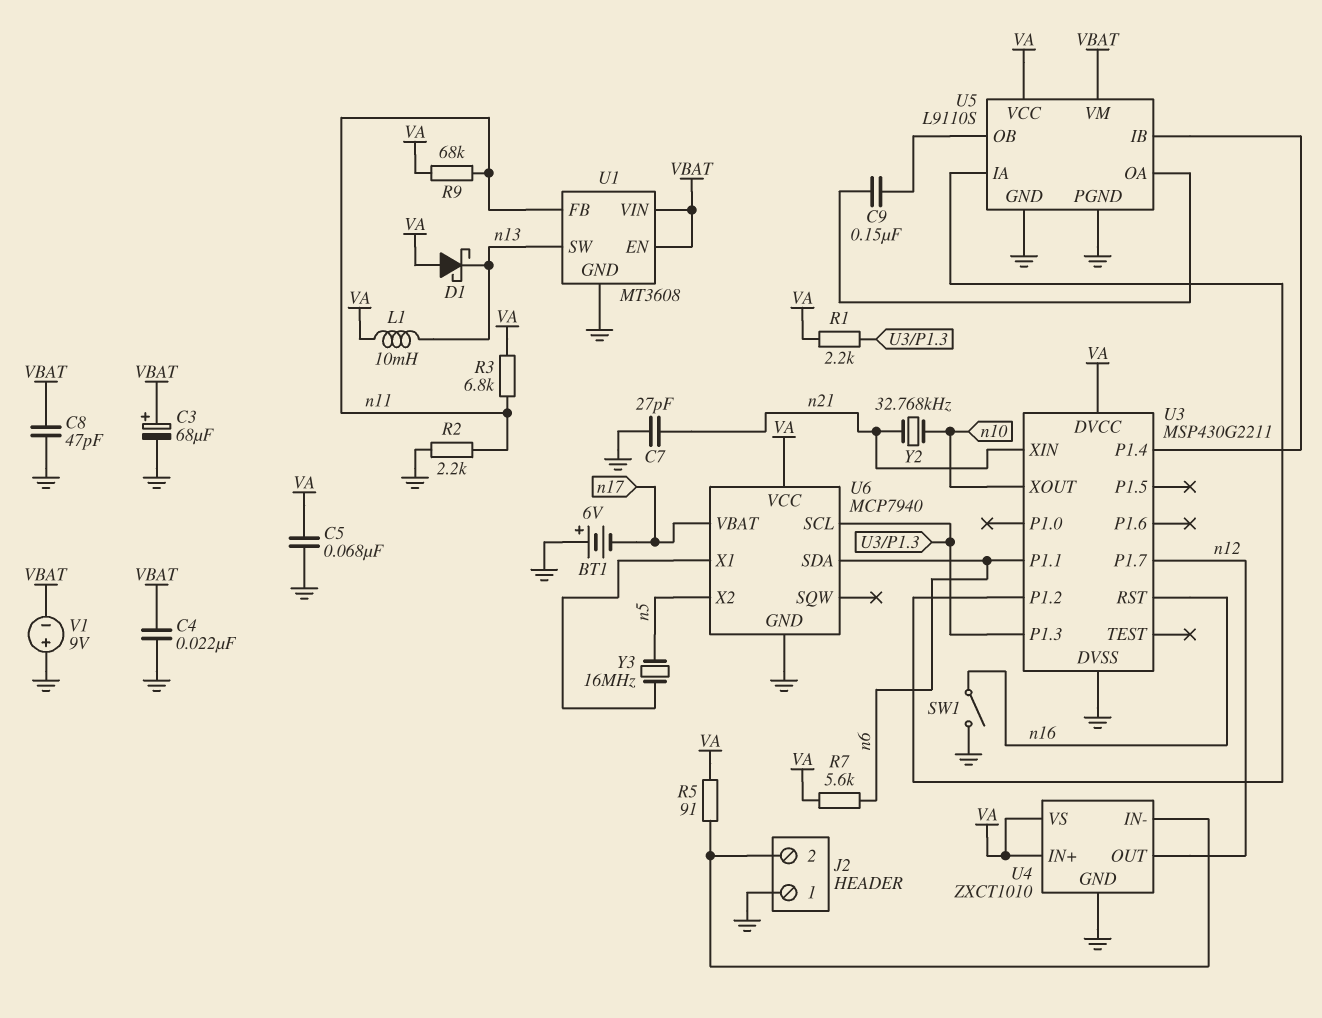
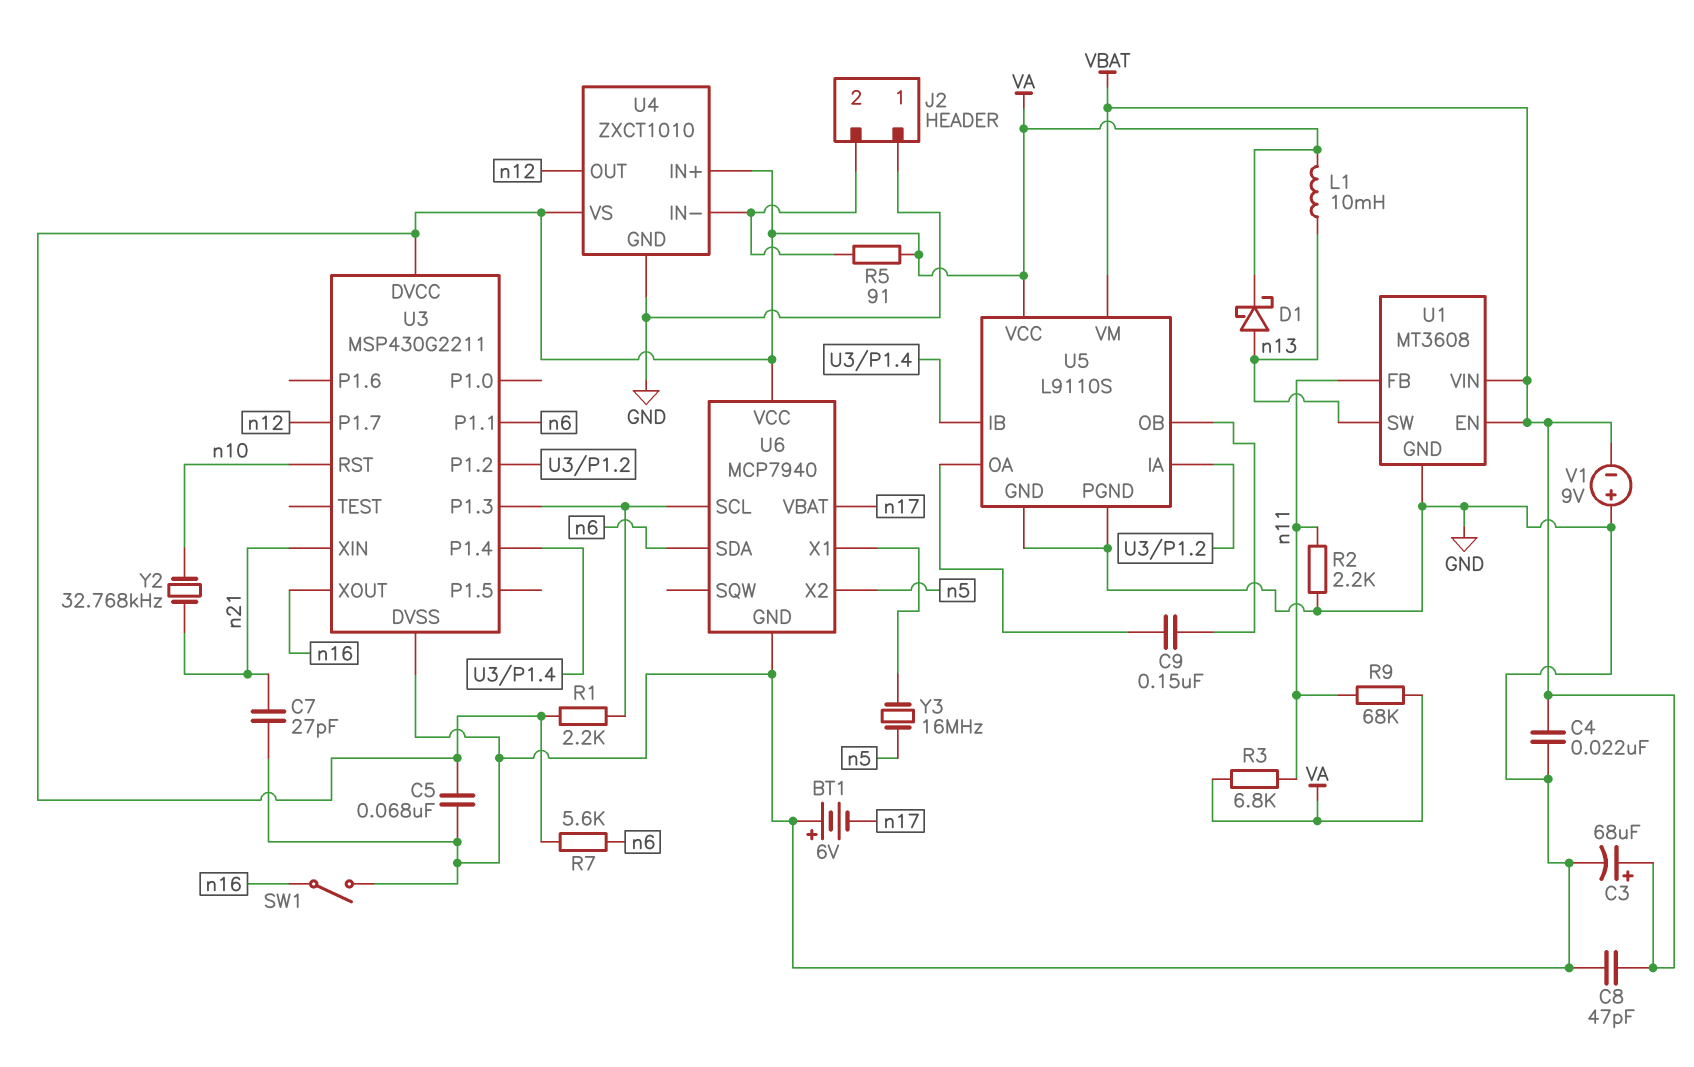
D1: schottky (A VA, K n13) -> schottky (A n13, K VA)
U3 pin RST: n16 -> n10
U3 pin XOUT: n10 -> n16

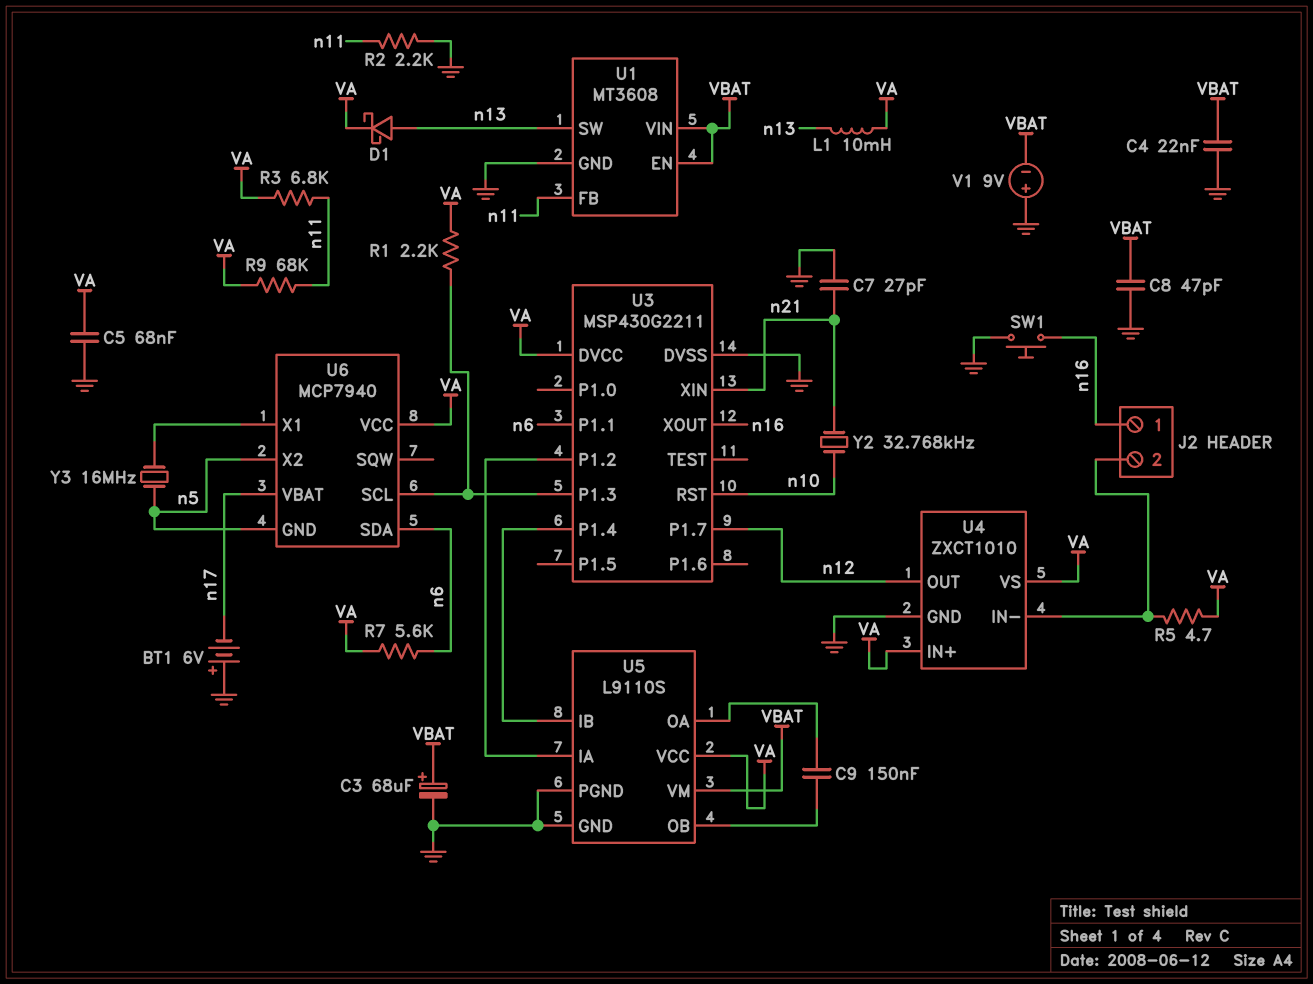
J2 pin 1: GND -> n16
R5: 91 (J2/2, VA) -> 4.7 (J2/2, VA)
SW1: switch (GND, n16) -> button (GND, n16)
U6 pin GND: GND -> n5

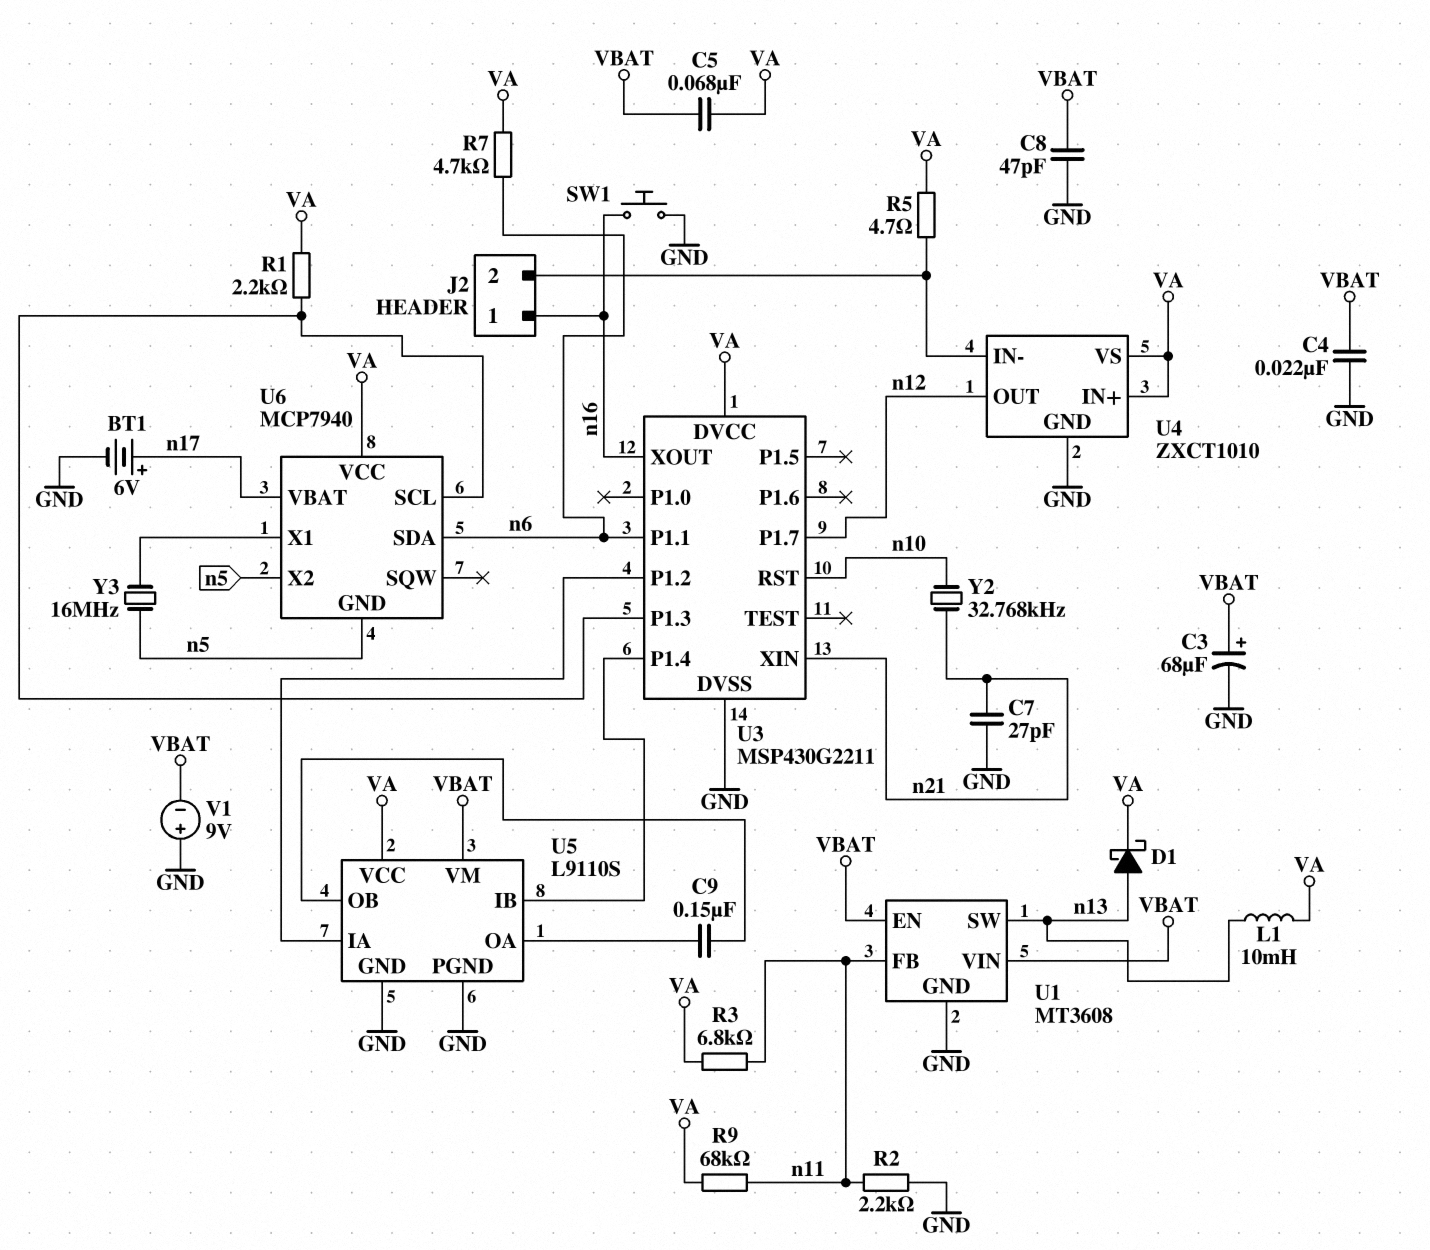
BT1: 6V (plus GND, minus n17) -> 6V (plus n17, minus GND)
C5: 68nF (GND, VA) -> 68nF (VA, VBAT)
R7: 5.6k (VA, n6) -> 4.7k (VA, n6)

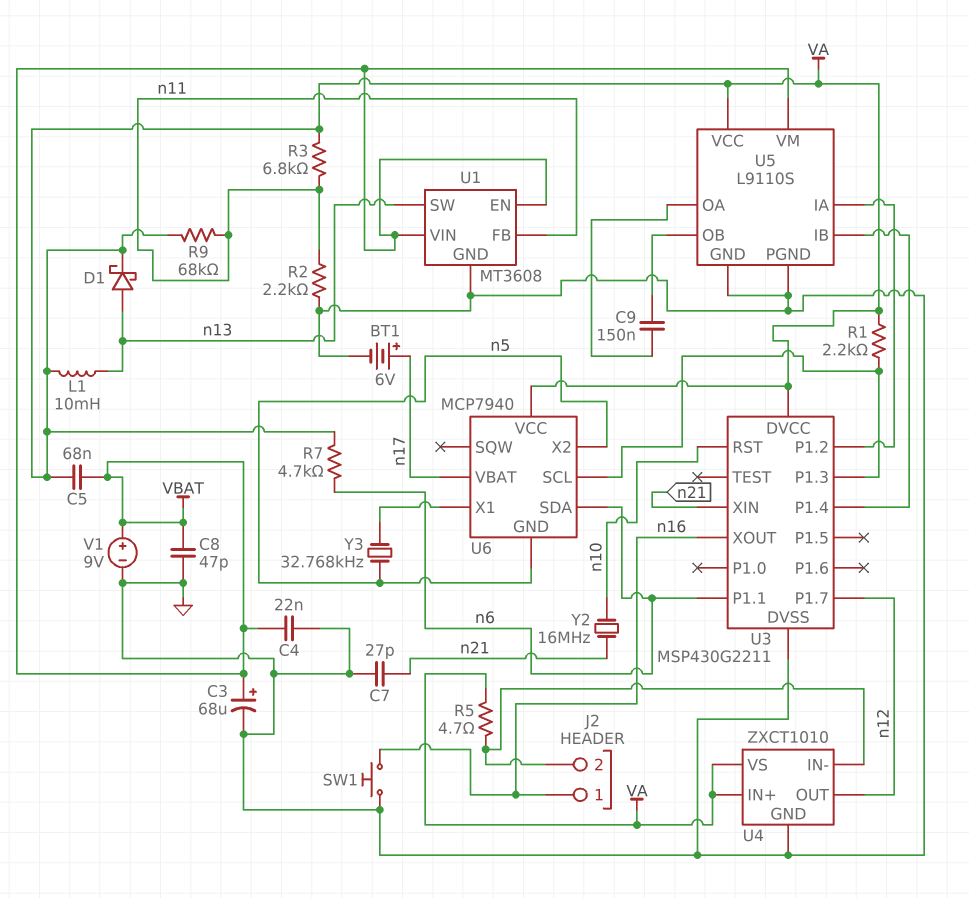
V1: 9V (plus GND, minus VBAT) -> 9V (plus VBAT, minus GND)
Y2: 32.768kHz (n10, n21) -> 16MHz (n10, n21)
Y3: 16MHz (U6/X1, n5) -> 32.768kHz (U6/X1, n5)

